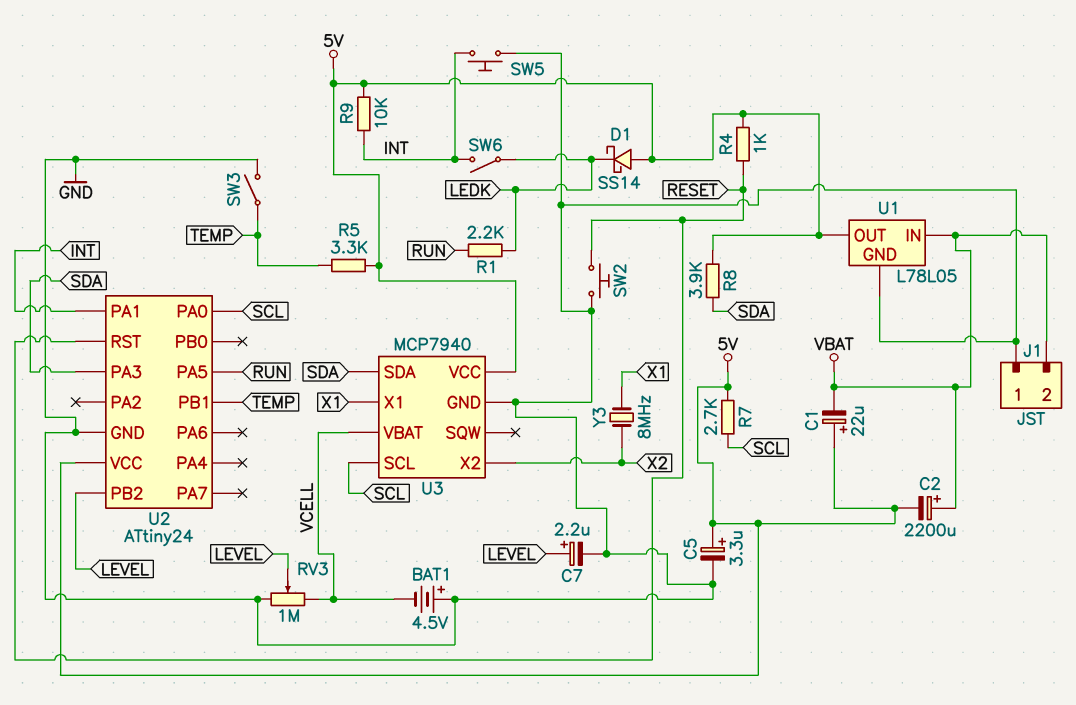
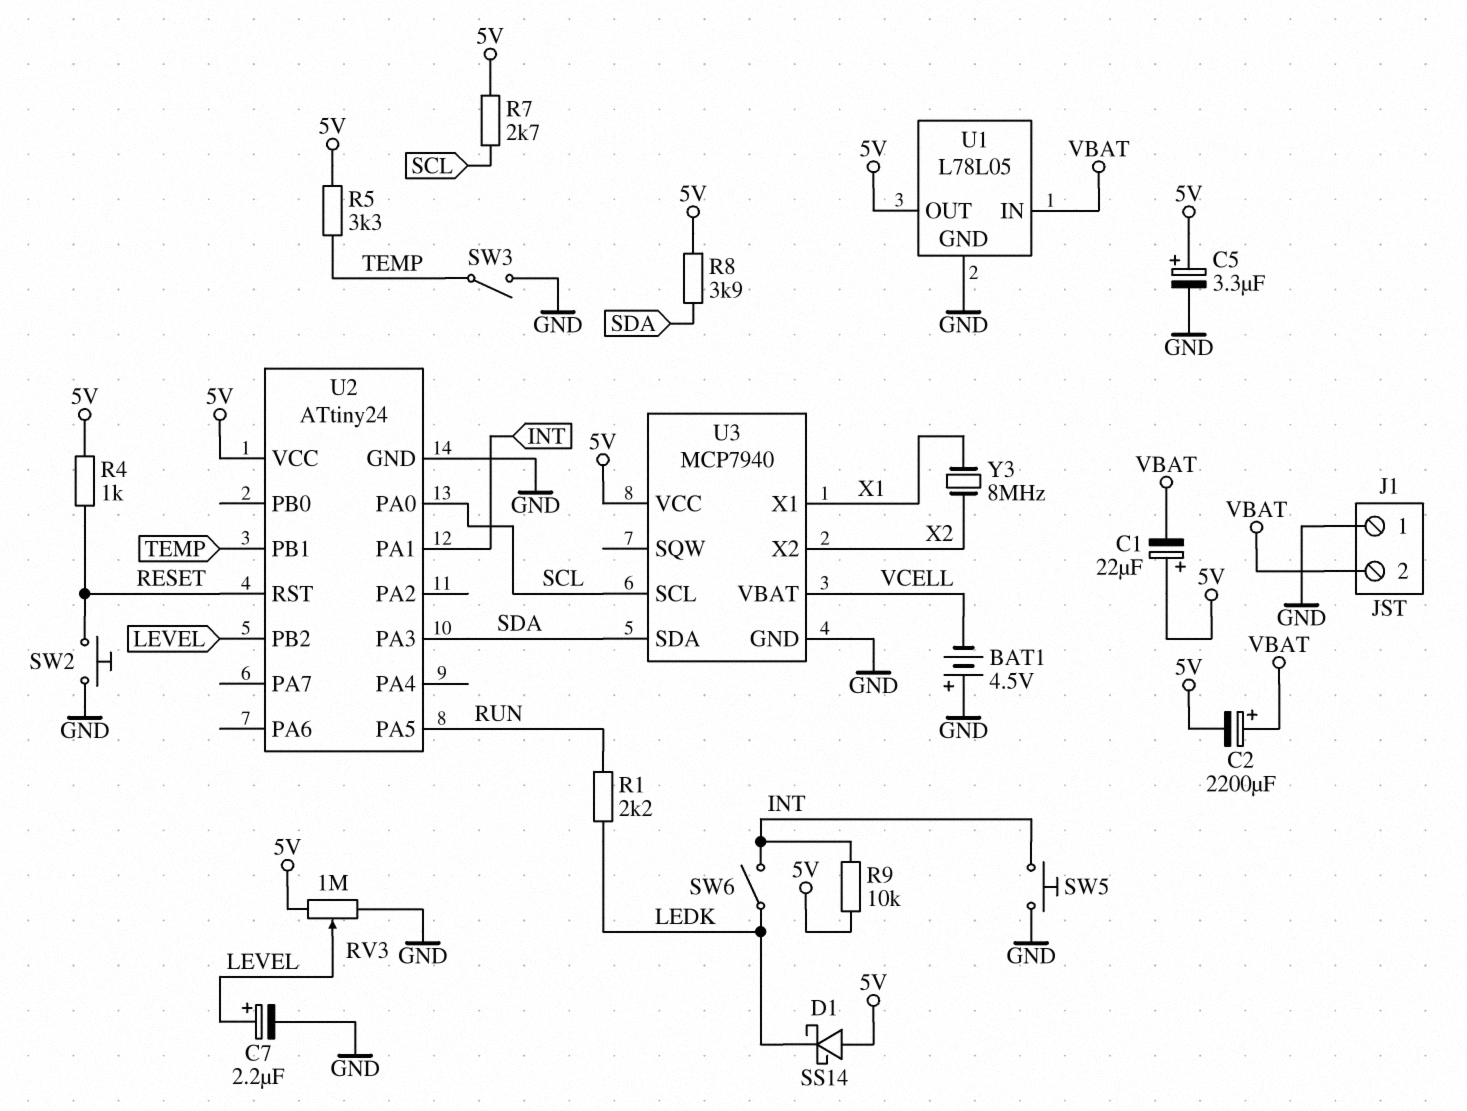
RV3: 1M (GND, VCELL, wiper LEVEL) -> 1M (5V, GND, wiper LEVEL)

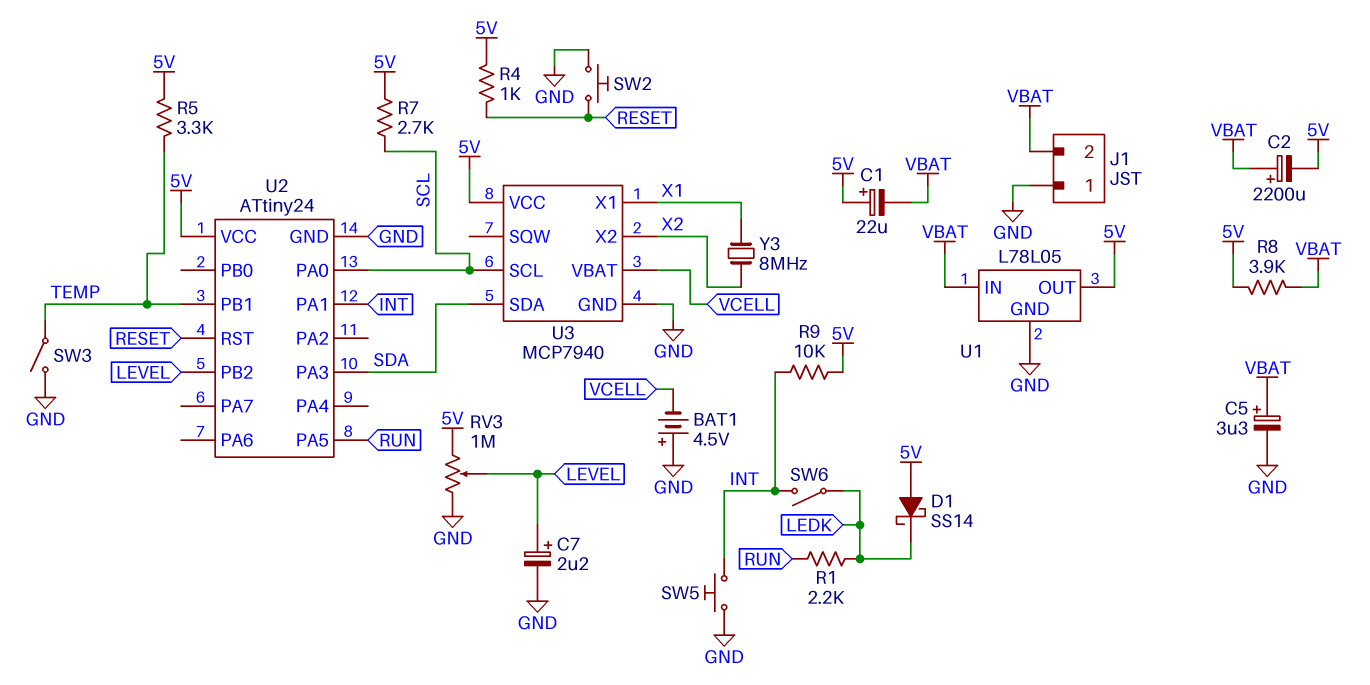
C5: 3.3uF (plus 5V, minus GND) -> 3.3uF (plus VBAT, minus GND)
R8: 3.9k (5V, SDA) -> 3.9k (5V, VBAT)

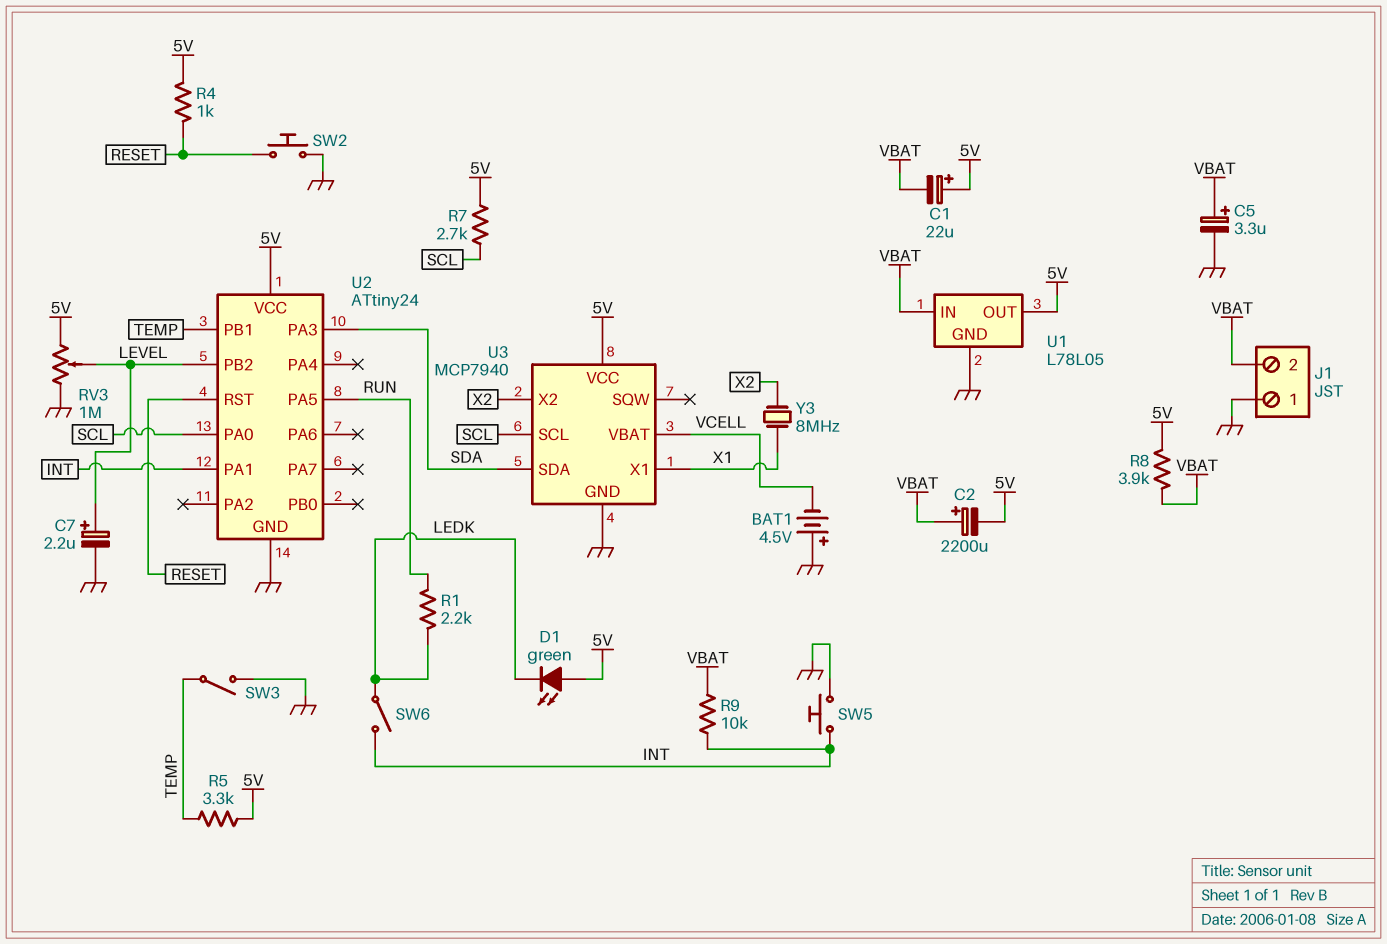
D1: schottky SS14 (A 5V, K LEDK) -> LED green (A 5V, K LEDK)
R9: 10k (5V, INT) -> 10k (INT, VBAT)

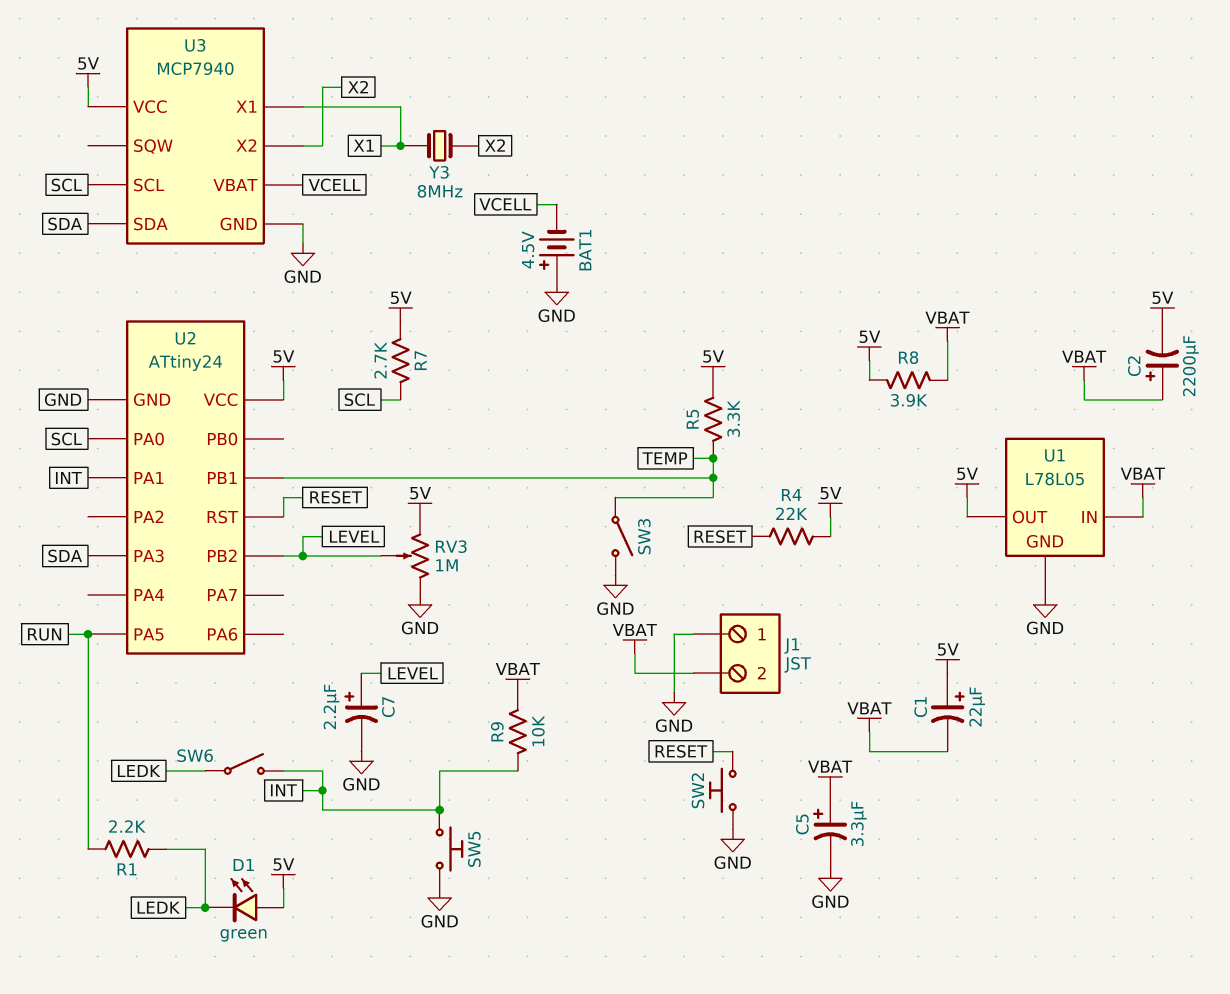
R4: 1k (5V, RESET) -> 22k (5V, RESET)

